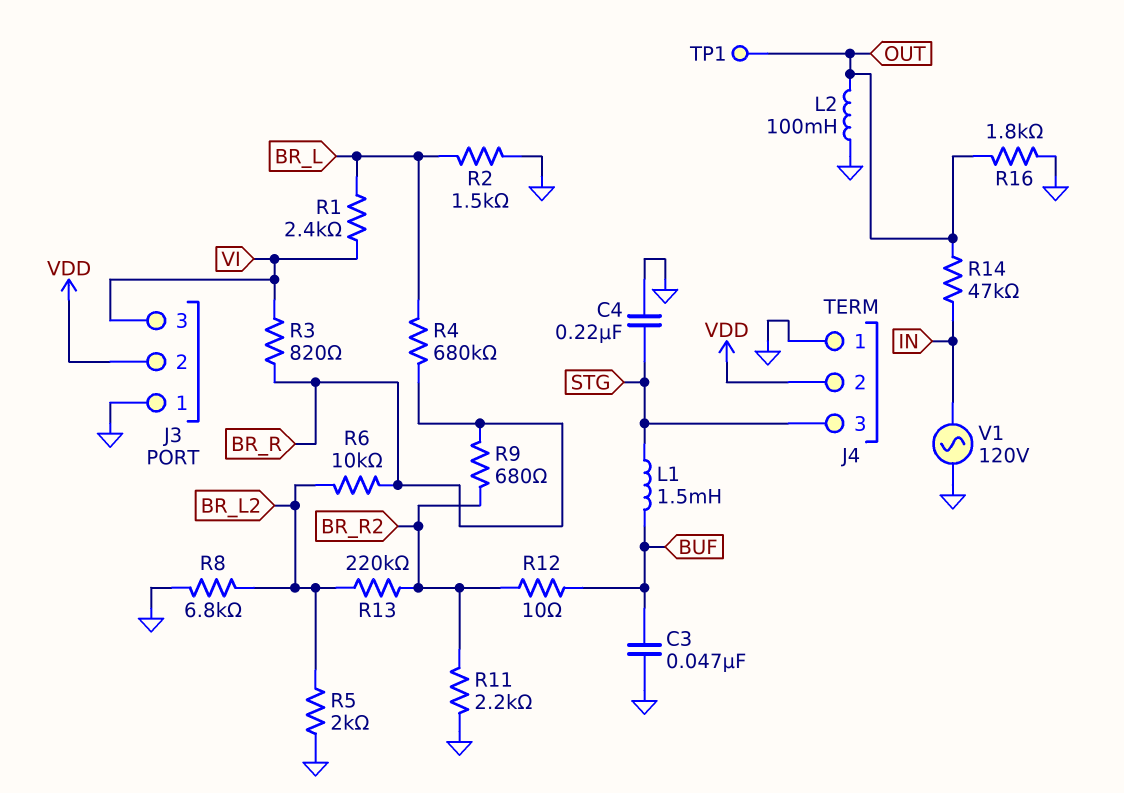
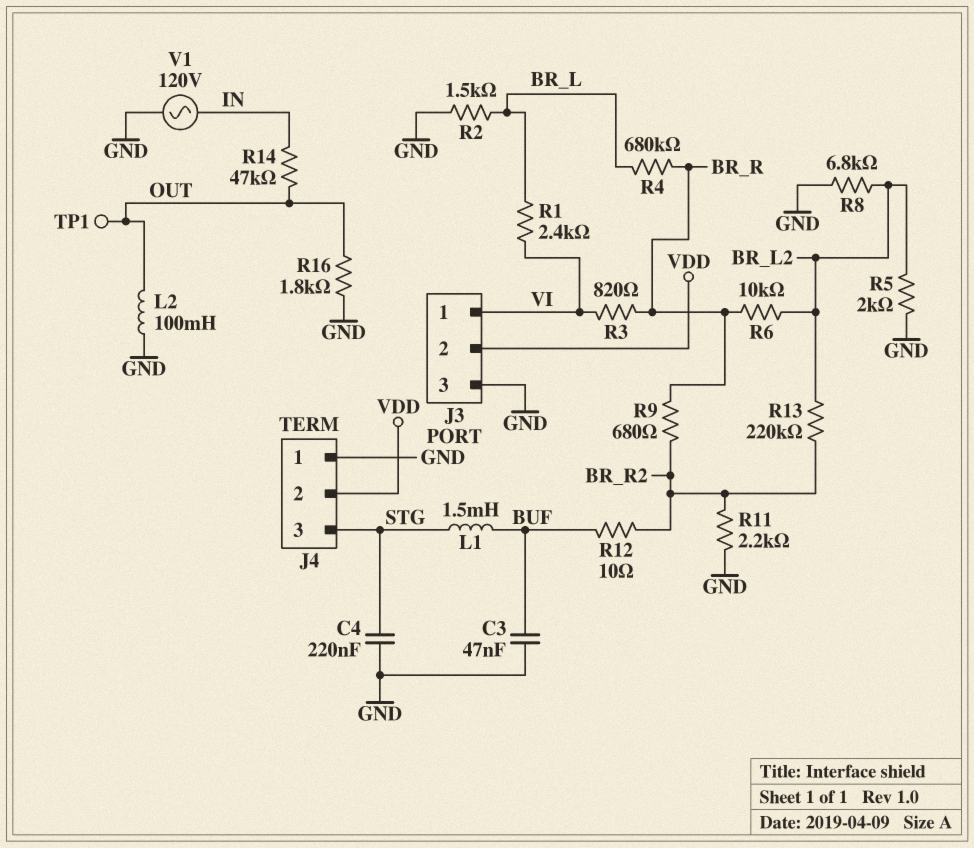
J3 pin 1: GND -> VI
J3 pin 3: VI -> GND

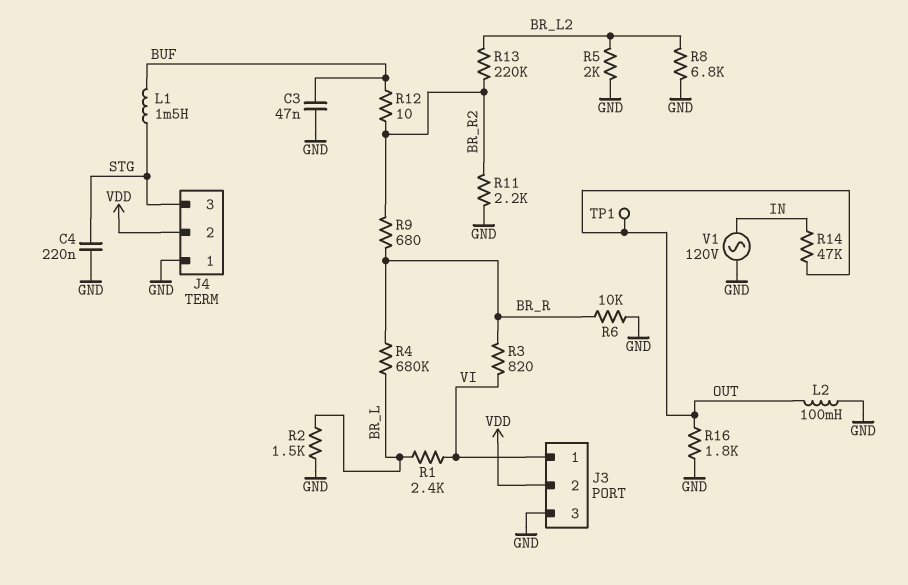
R6: 10k (BR_L2, BR_R) -> 10k (BR_R, GND)

